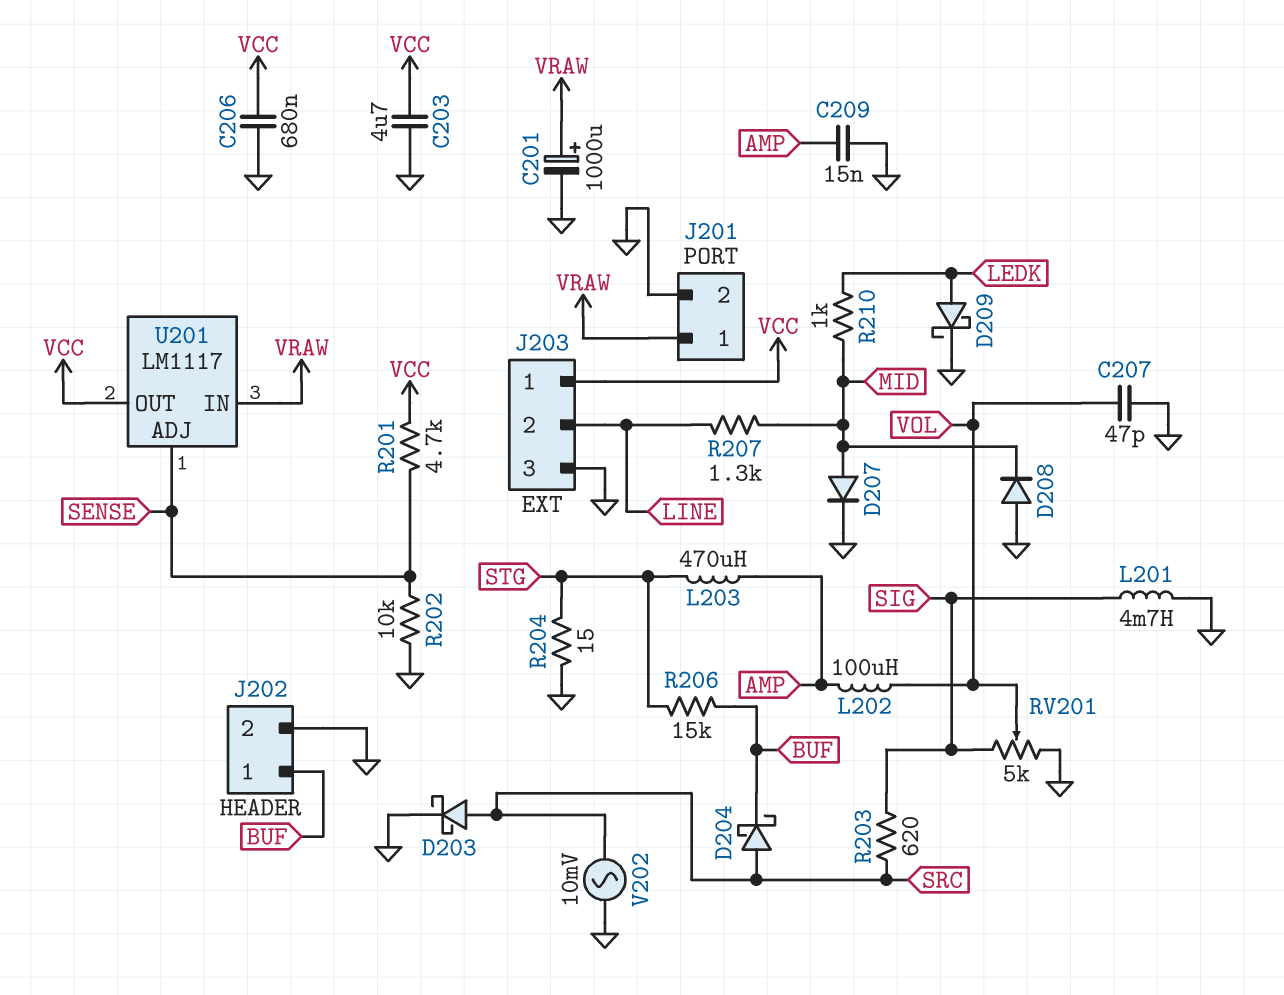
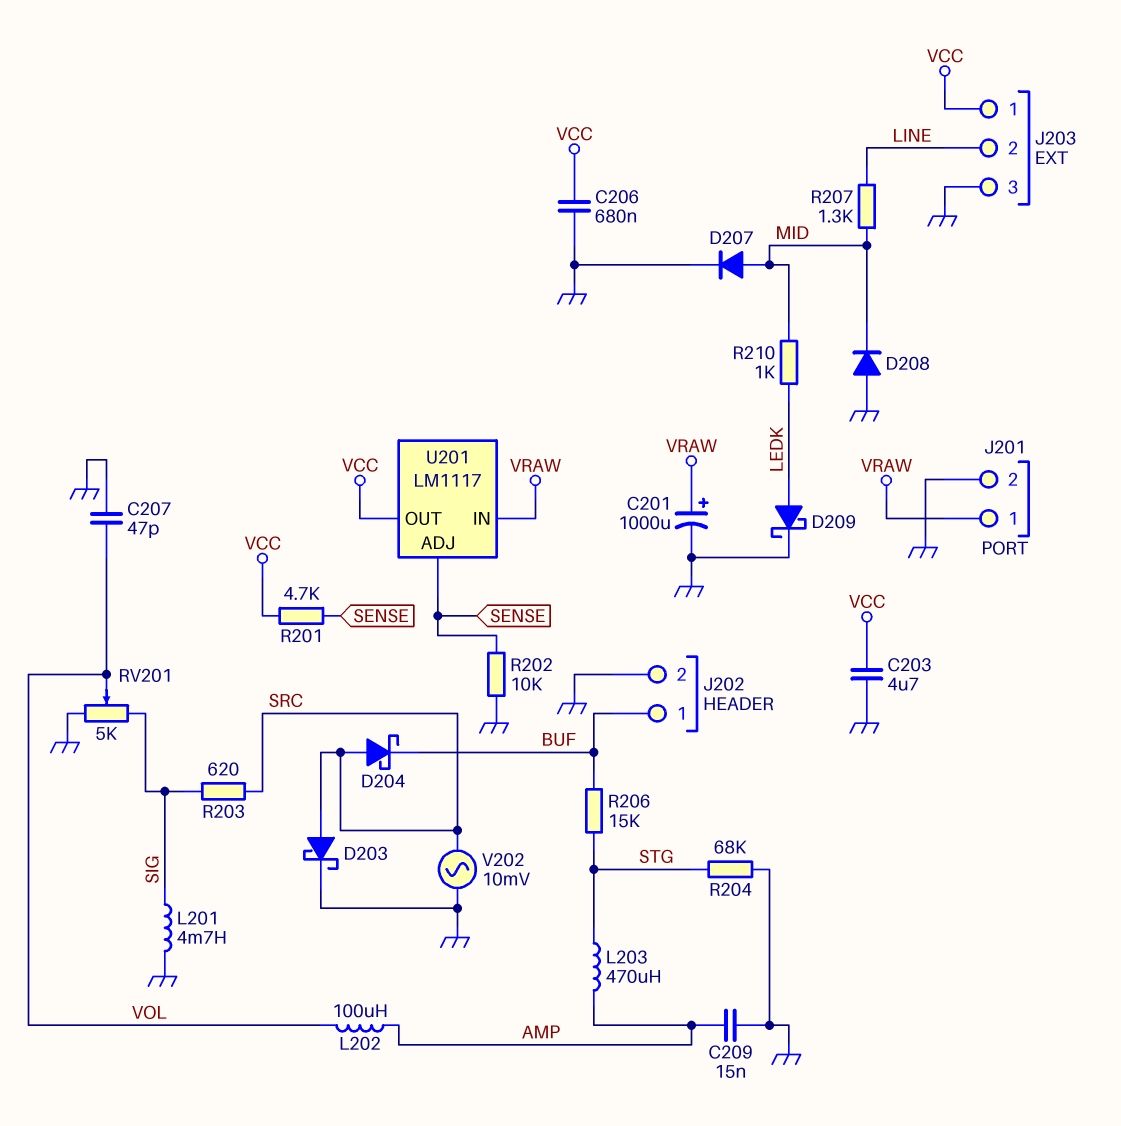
R204: 15 (GND, STG) -> 68k (GND, STG)

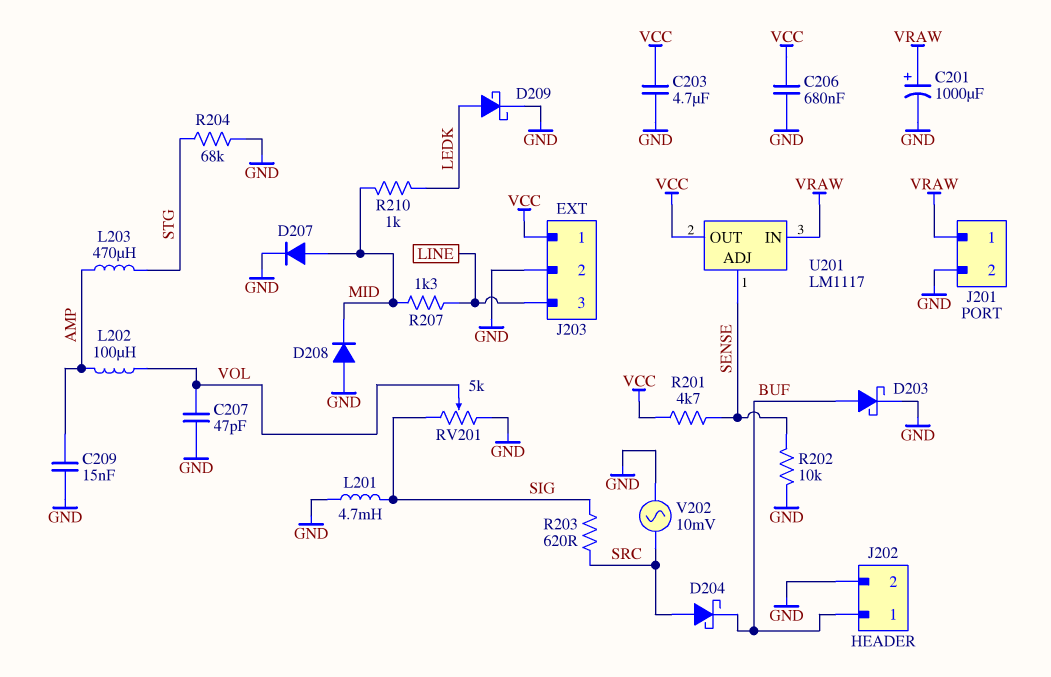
D203: schottky (A SRC, K GND) -> schottky (A BUF, K GND)
J203 pin 2: LINE -> GND
J203 pin 3: GND -> LINE
R206: 15k (BUF, STG) -> none

